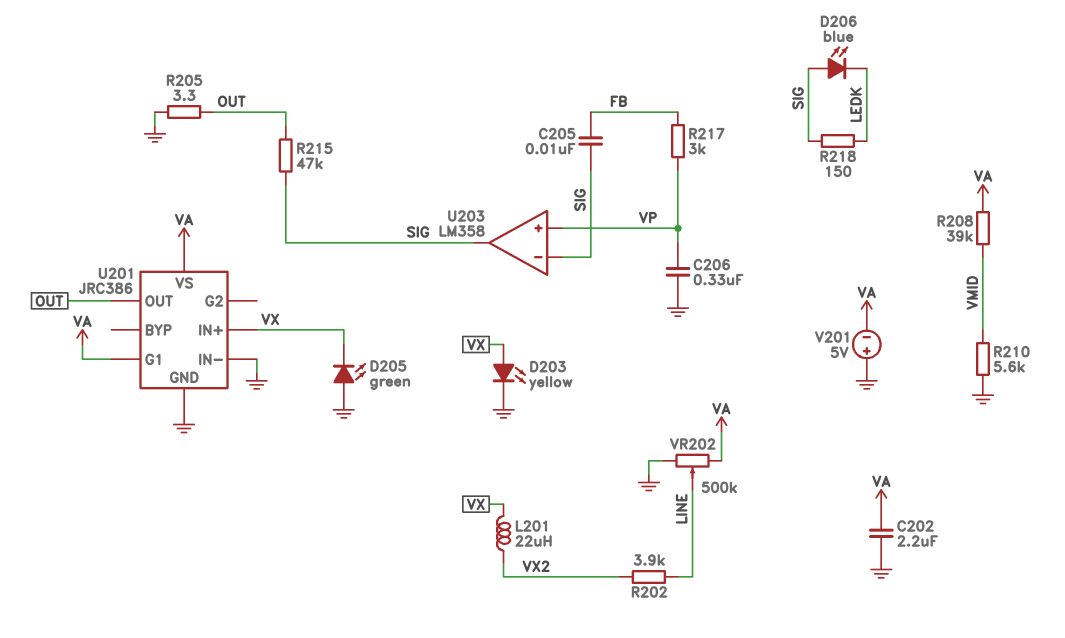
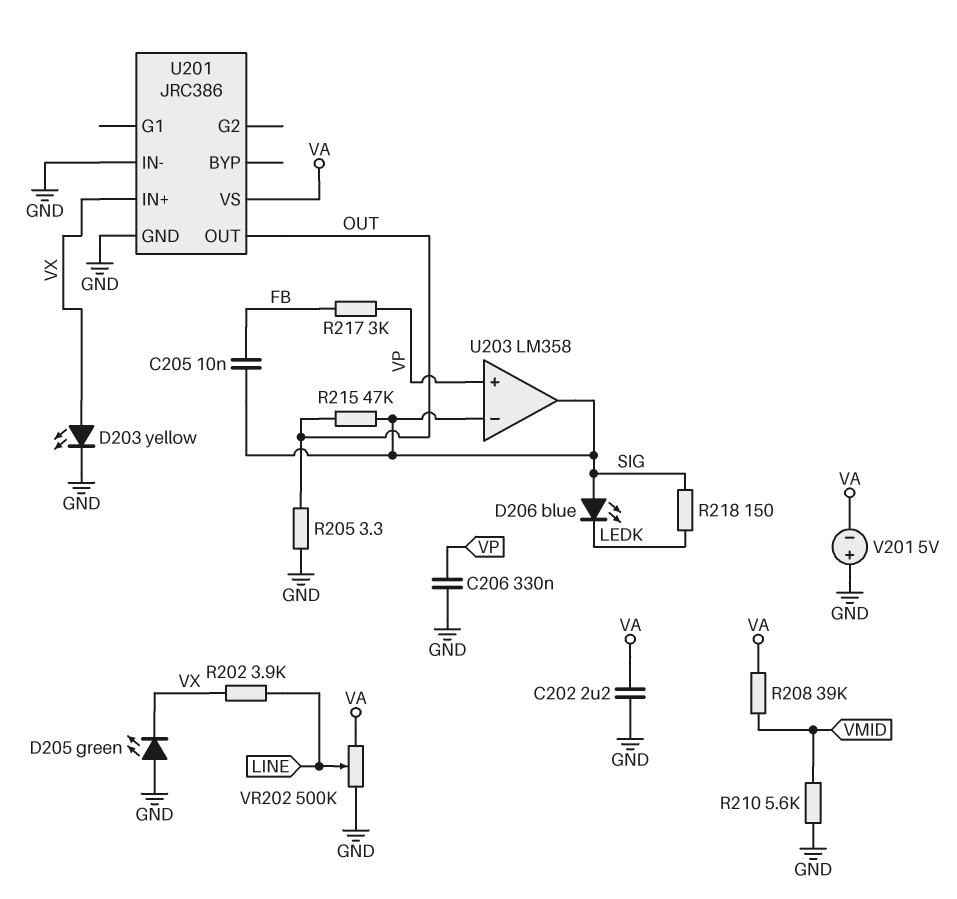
L201: 22uH (VX, VX2) -> none
R202: 3.9k (LINE, VX2) -> 3.9k (LINE, VX)
U201 pin G1: VA -> none

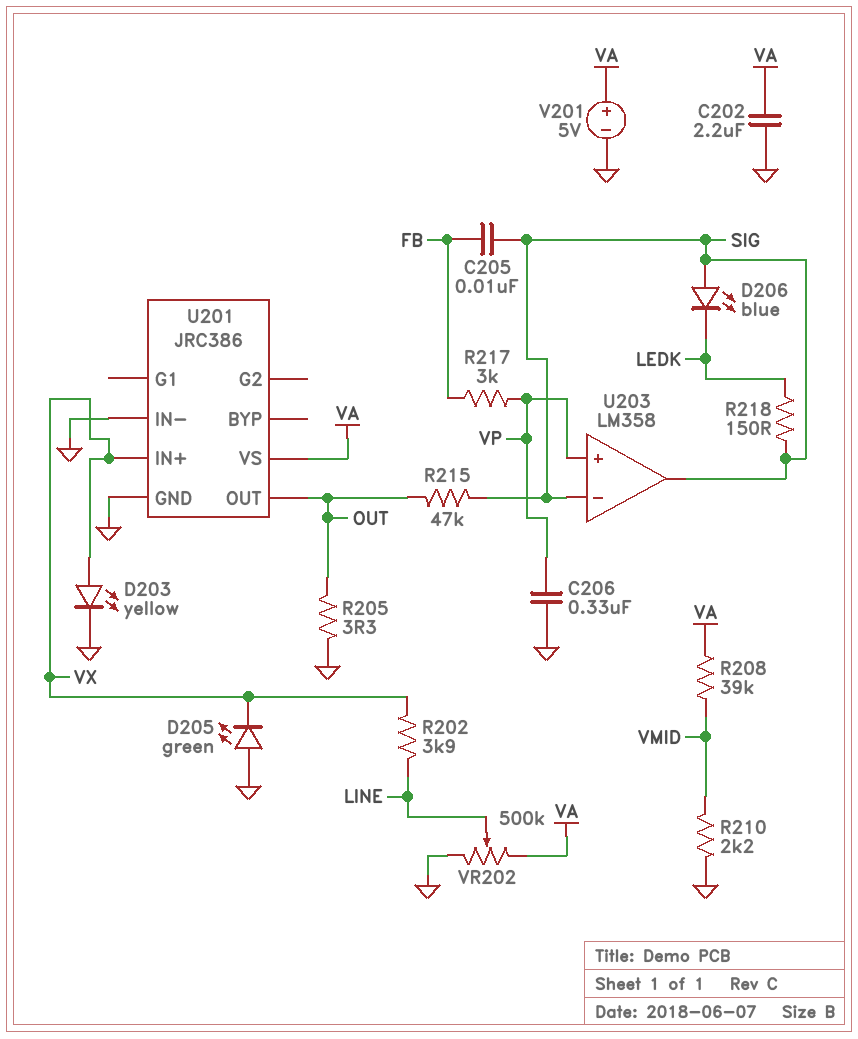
R210: 5.6k (GND, VMID) -> 2.2k (GND, VMID)
V201: 5V (plus GND, minus VA) -> 5V (plus VA, minus GND)

